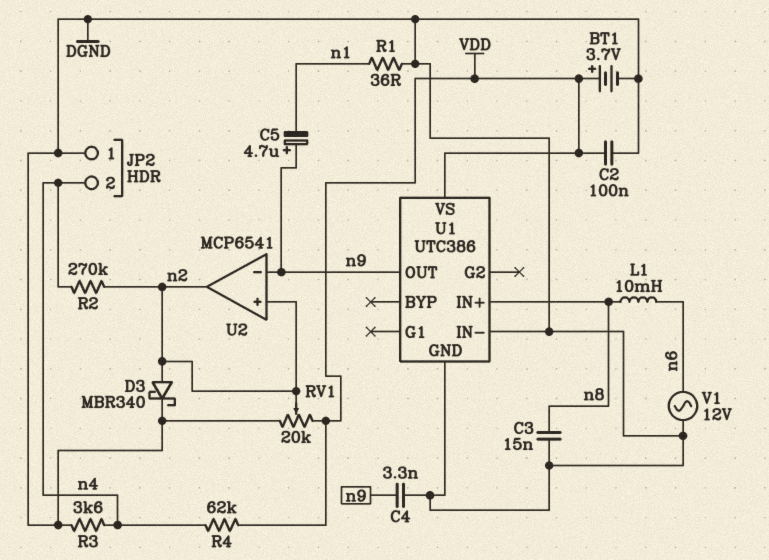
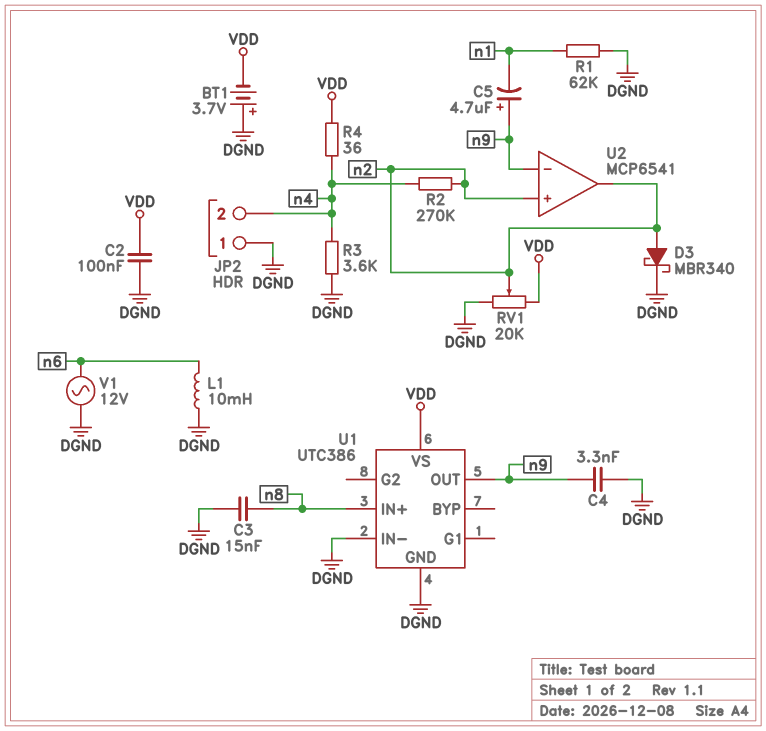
BT1: 3.7V (plus VDD, minus DGND) -> 3.7V (plus DGND, minus VDD)
L1: 10mH (n6, n8) -> 10mH (DGND, n6)
R1: 36 (DGND, n1) -> 62k (DGND, n1)
R4: 62k (VDD, n4) -> 36 (VDD, n4)

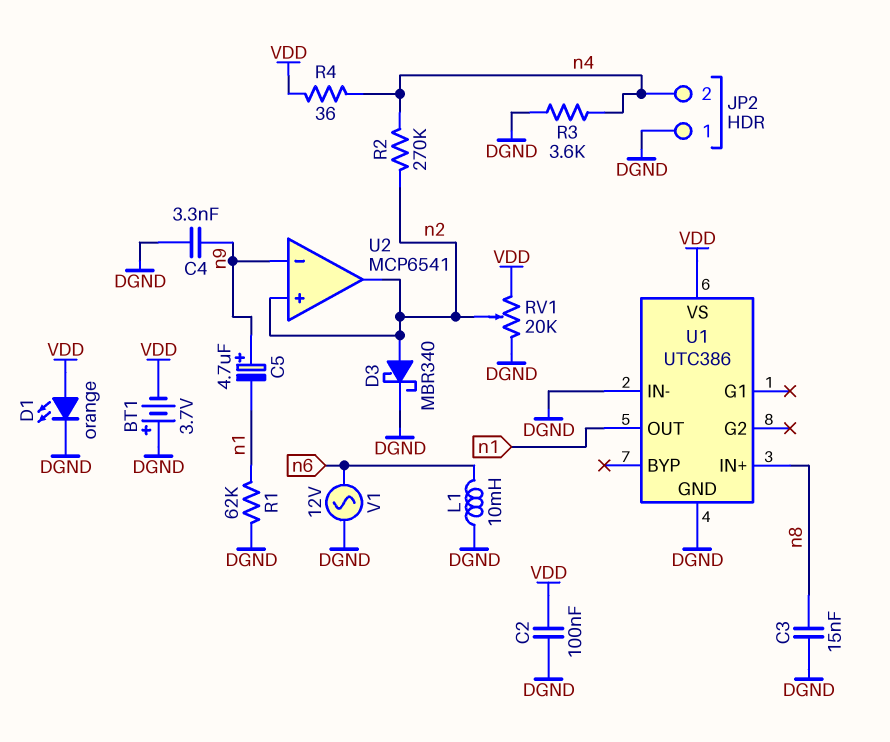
D1: none -> LED orange (A VDD, K DGND)
U1 pin OUT: n9 -> n1

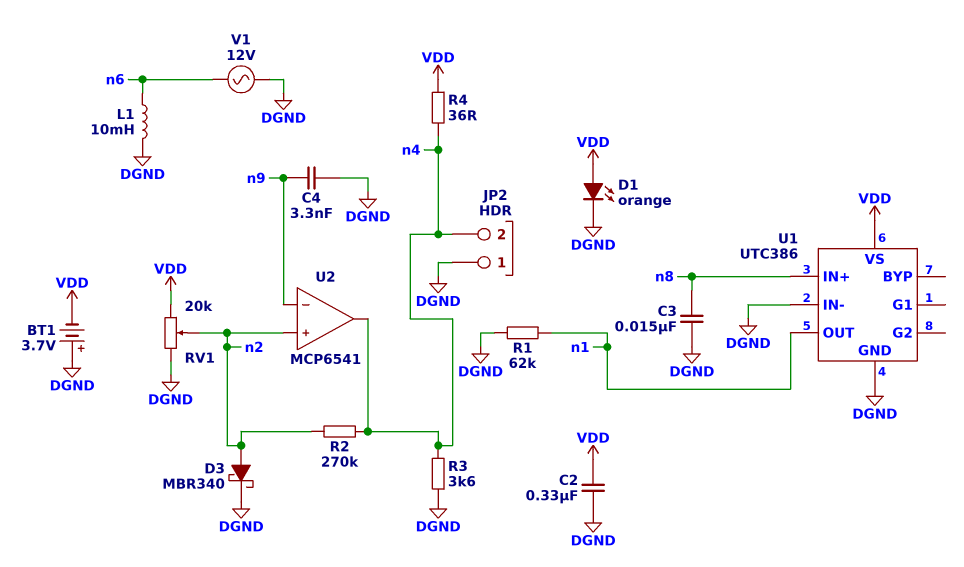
C2: 100nF (DGND, VDD) -> 330nF (DGND, VDD)
C5: 4.7uF (plus n9, minus n1) -> none
U2 pin out: n2 -> n4

